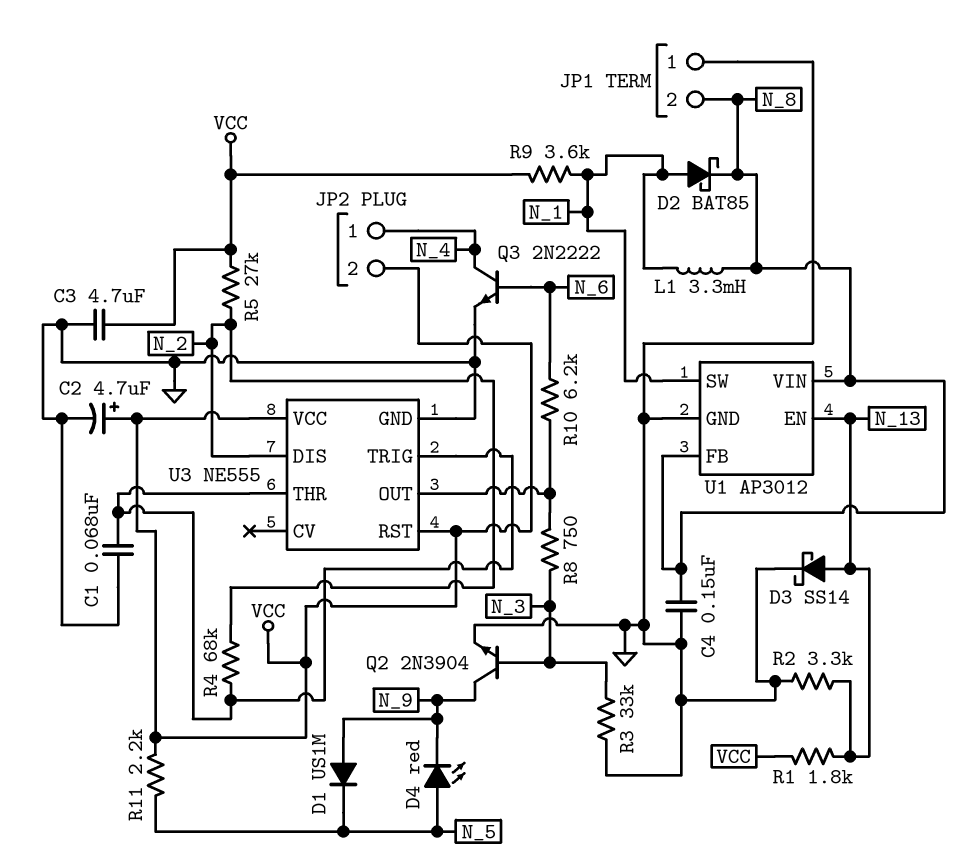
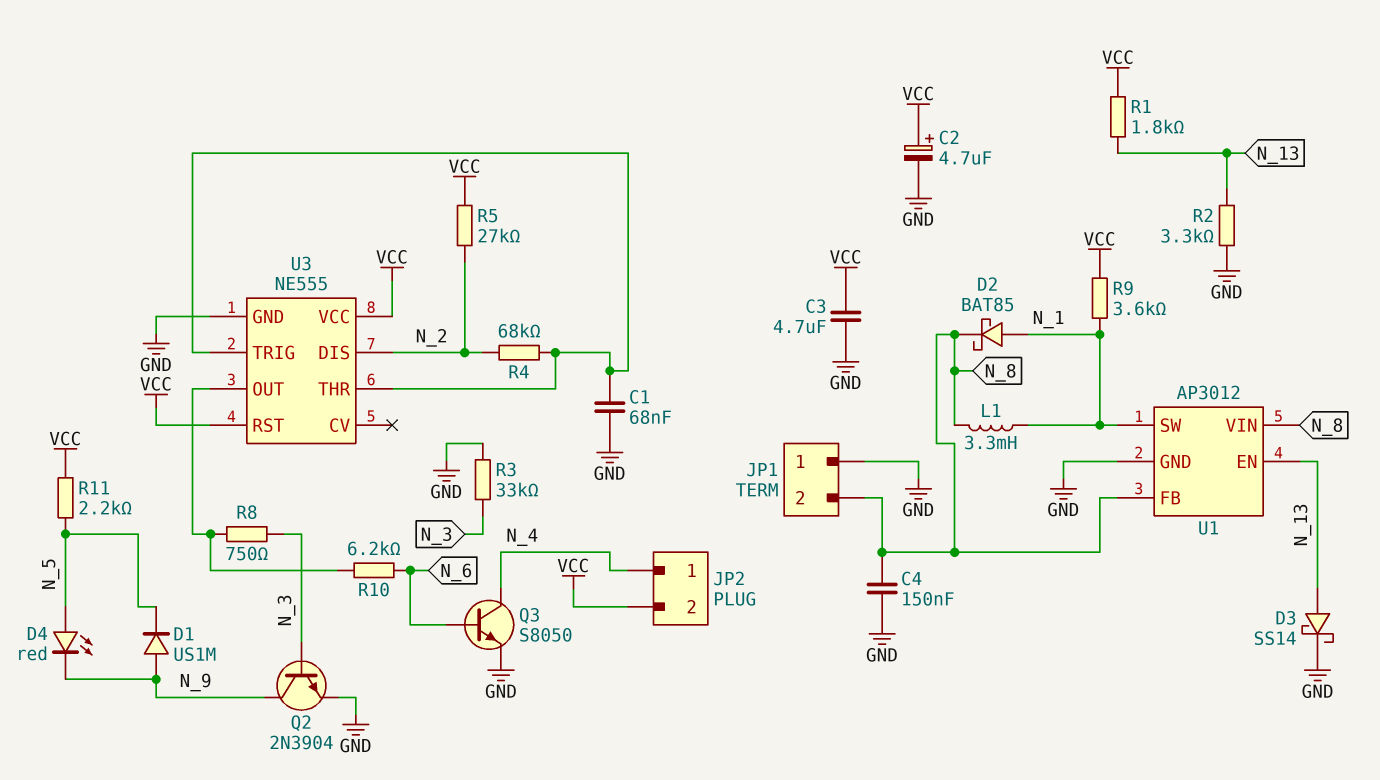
Q3: NPN 2N2222 (B N_6, C N_4, E GND) -> NPN S8050 (B N_6, C N_4, E GND)

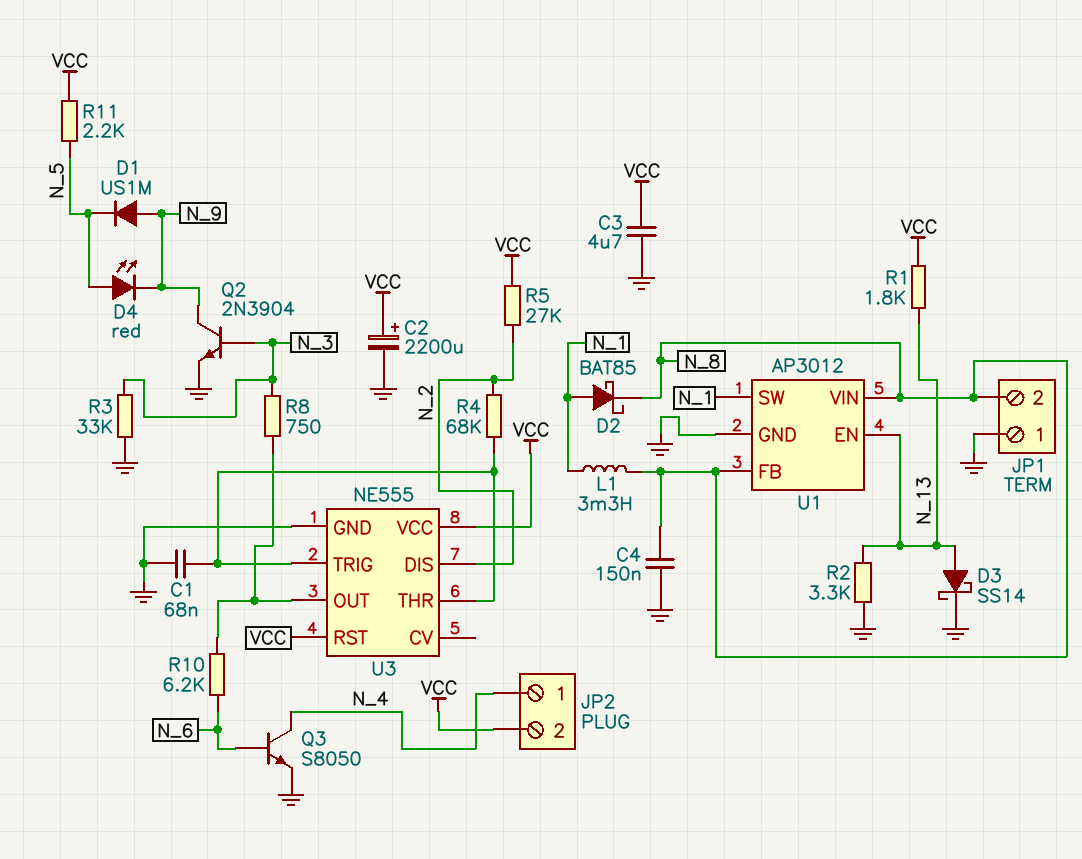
C2: 4.7uF (plus VCC, minus GND) -> 2200uF (plus VCC, minus GND)
R9: 3.6k (N_1, VCC) -> none

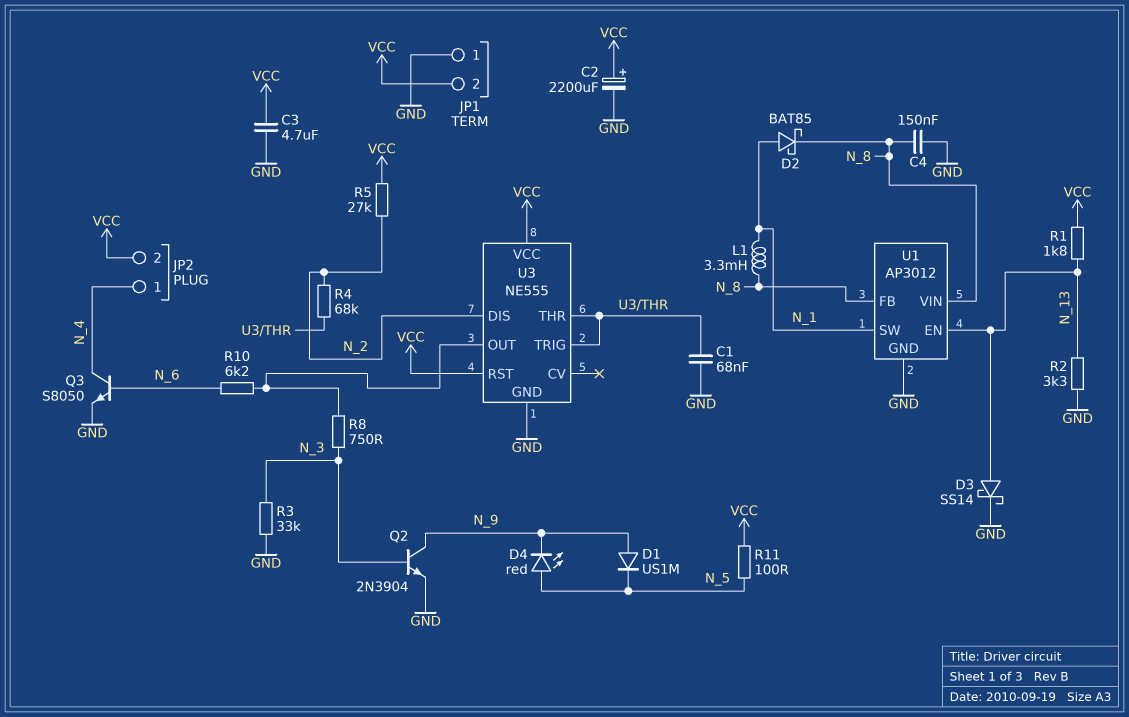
JP1 pin 2: N_8 -> VCC
R11: 2.2k (N_5, VCC) -> 100 (N_5, VCC)

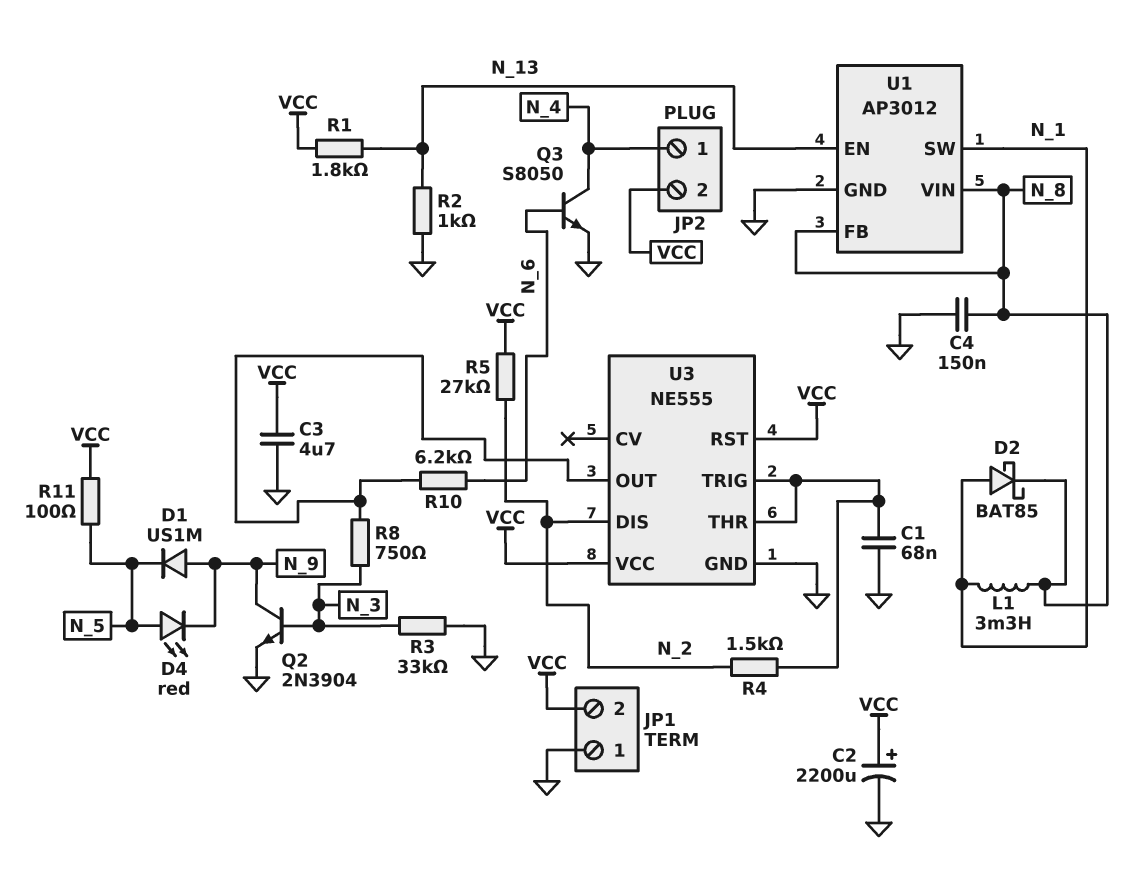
D3: schottky SS14 (A N_13, K GND) -> none
R2: 3.3k (GND, N_13) -> 1k (GND, N_13)
R4: 68k (N_2, U3/THR) -> 1.5k (N_2, U3/THR)

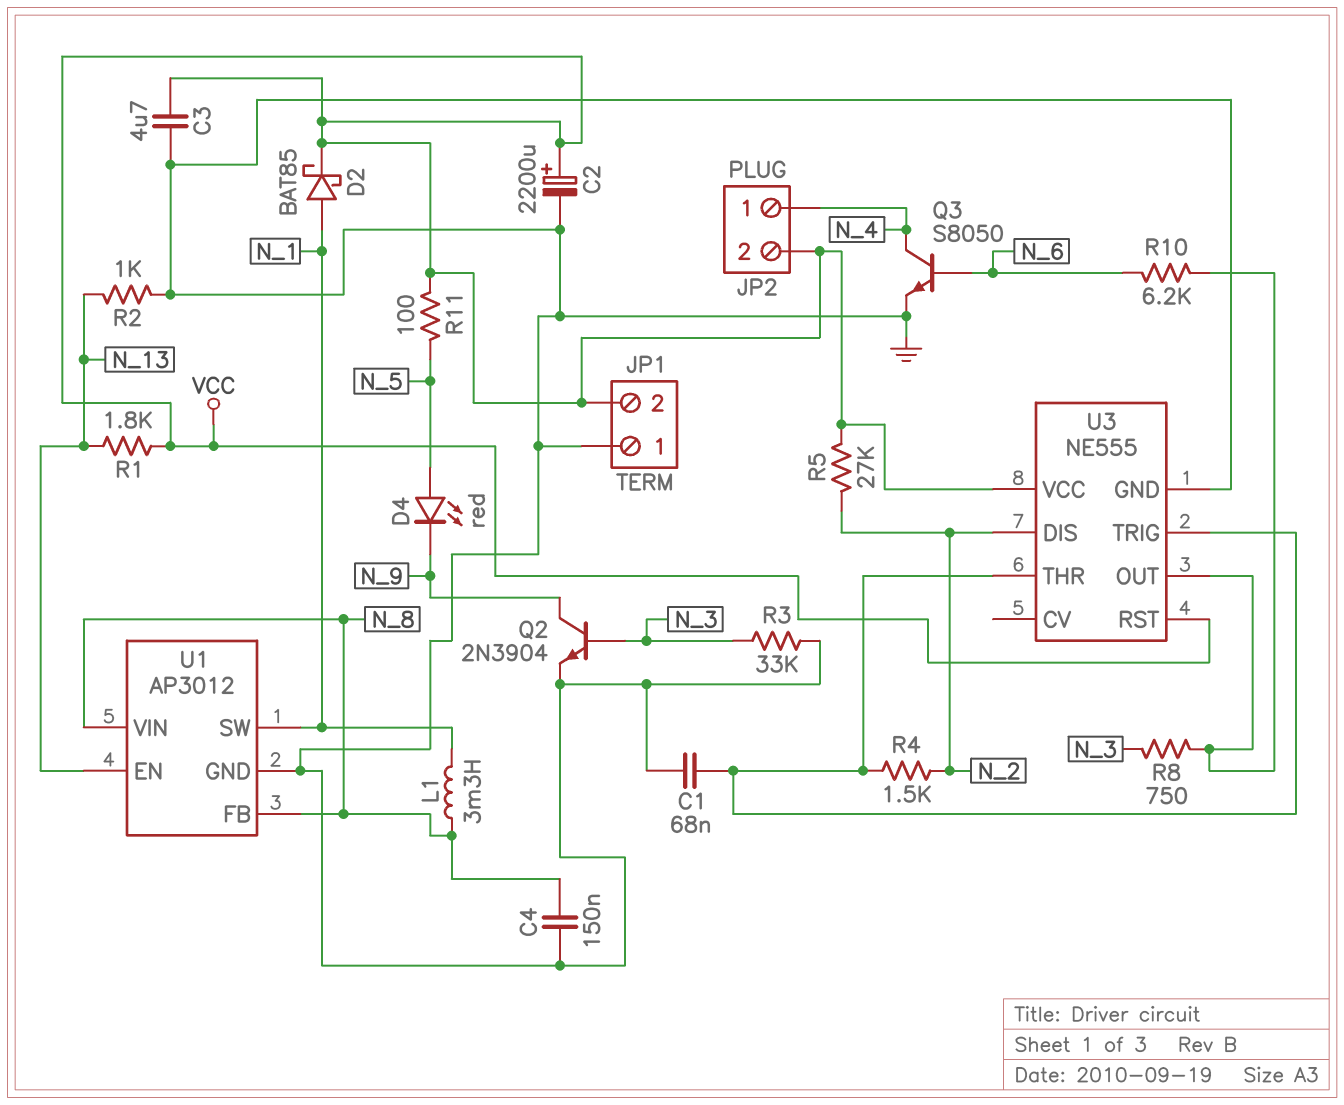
D1: diode US1M (A N_9, K N_5) -> none
D2: schottky BAT85 (A N_1, K N_8) -> schottky BAT85 (A N_1, K VCC)

